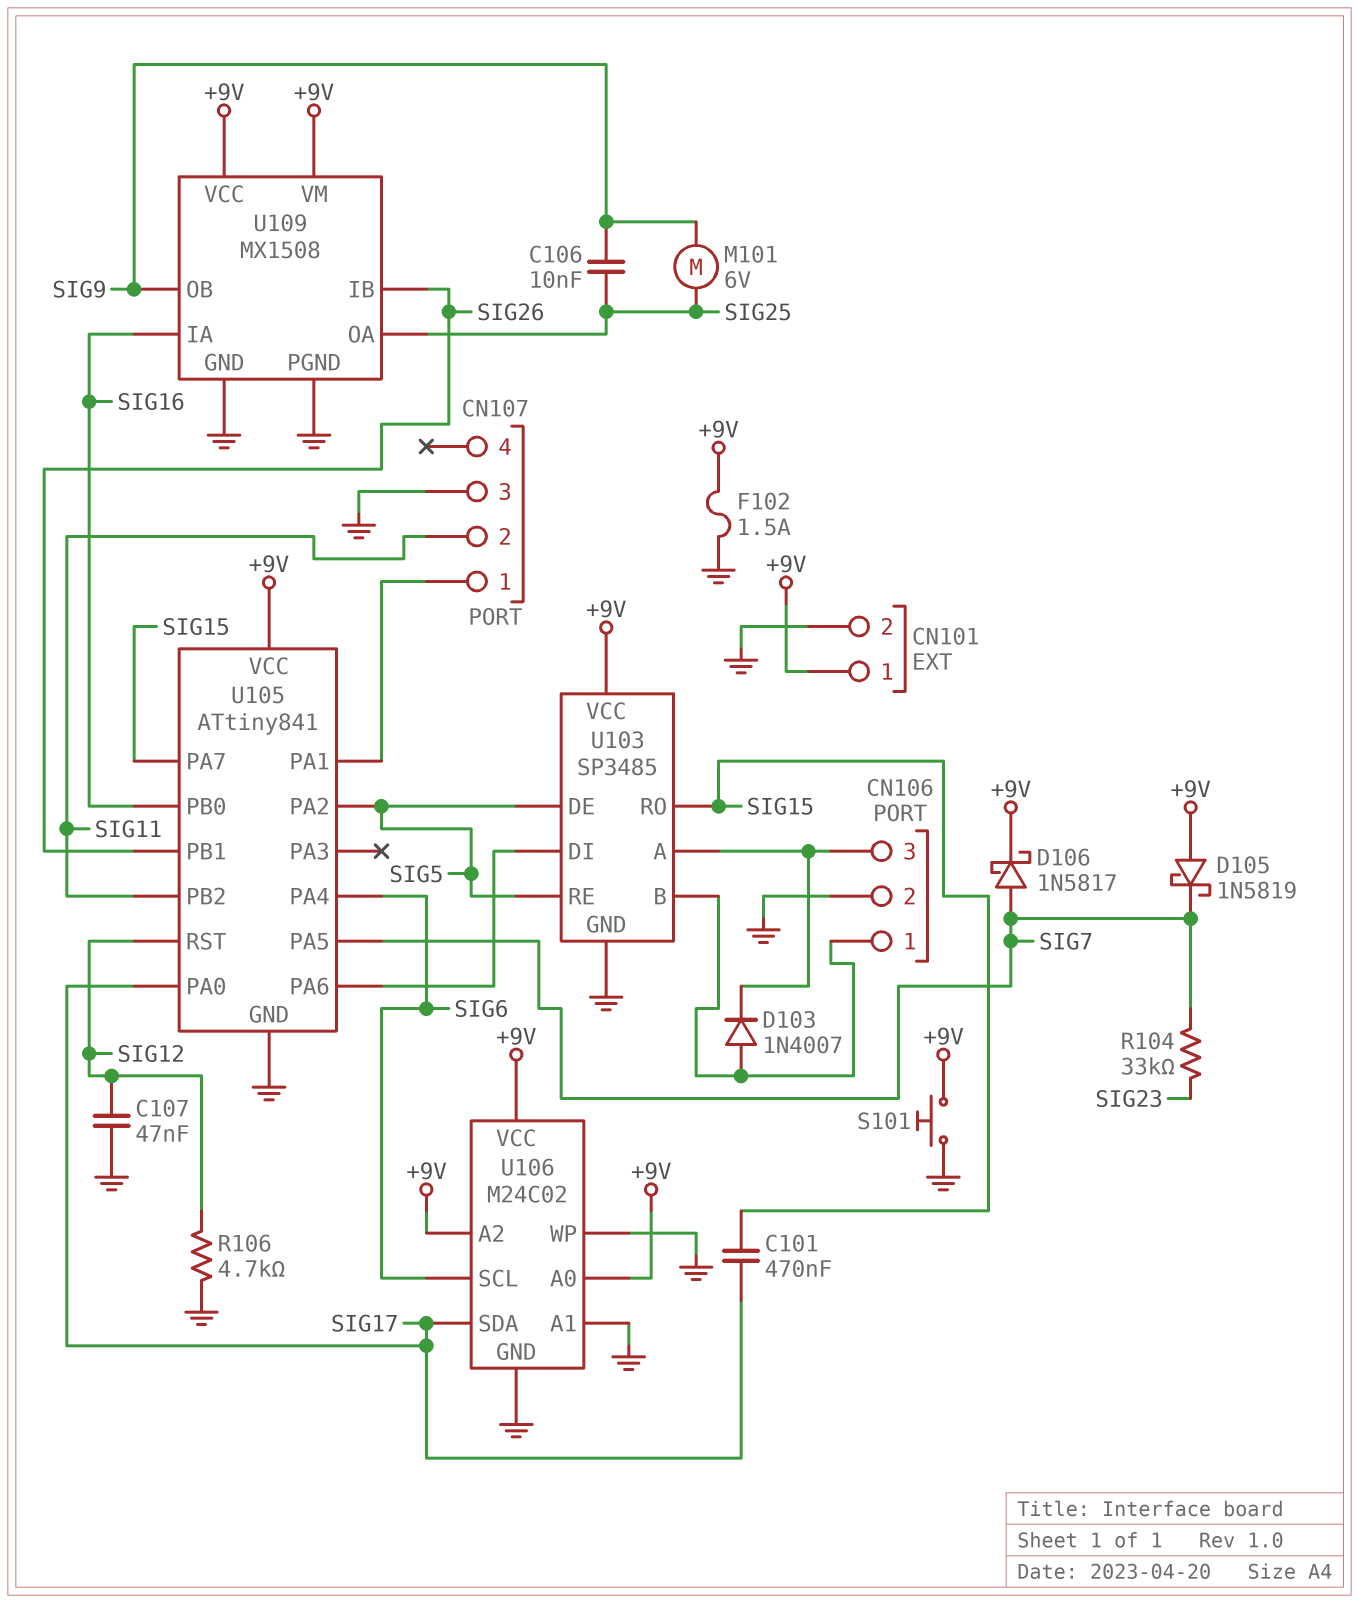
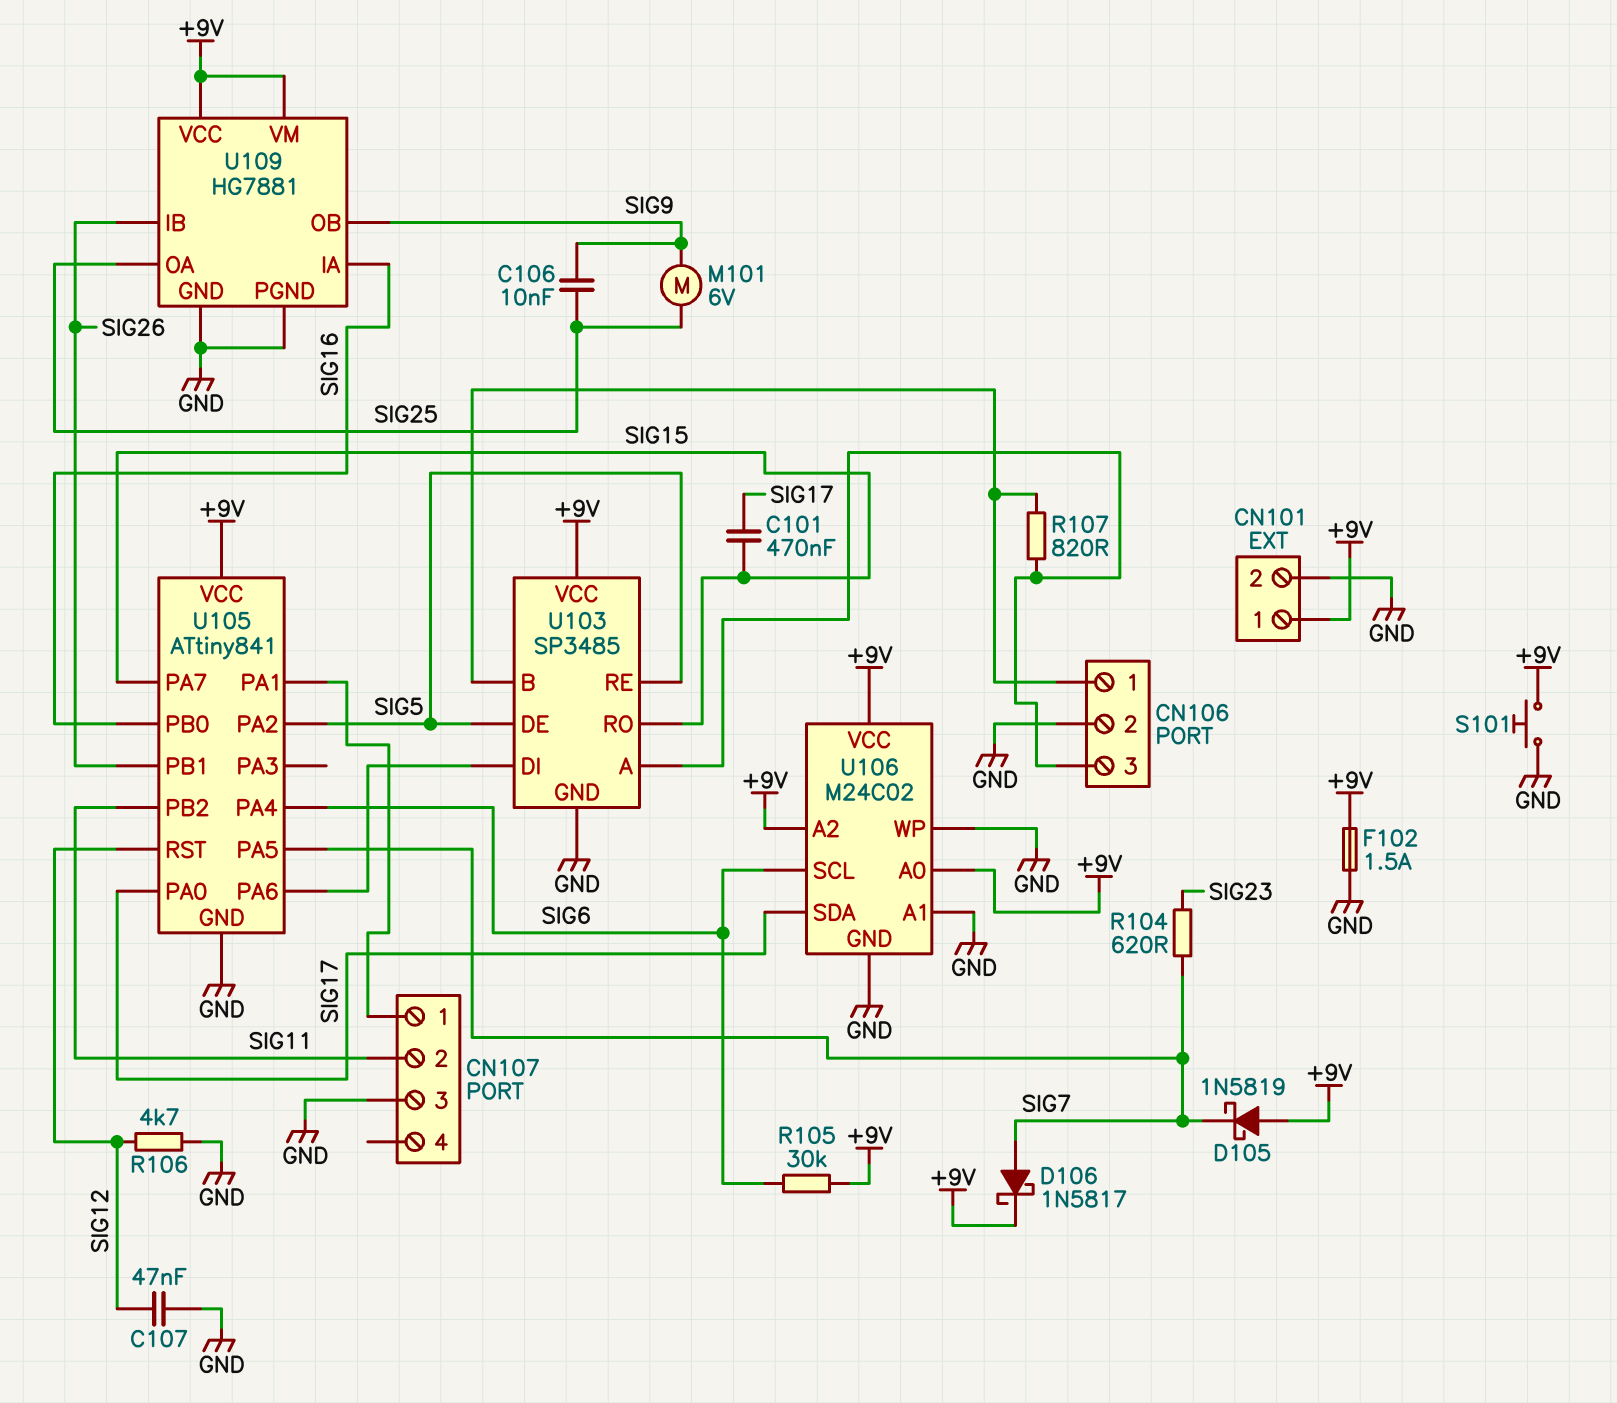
D103: diode 1N4007 (A CN106/1, K CN106/3) -> none
R104: 33k (SIG7, SIG23) -> 620 (SIG7, SIG23)
R105: none -> 30k (+9V, SIG6)
R107: none -> 820 (CN106/1, CN106/3)
U109: MX1508 -> HG7881

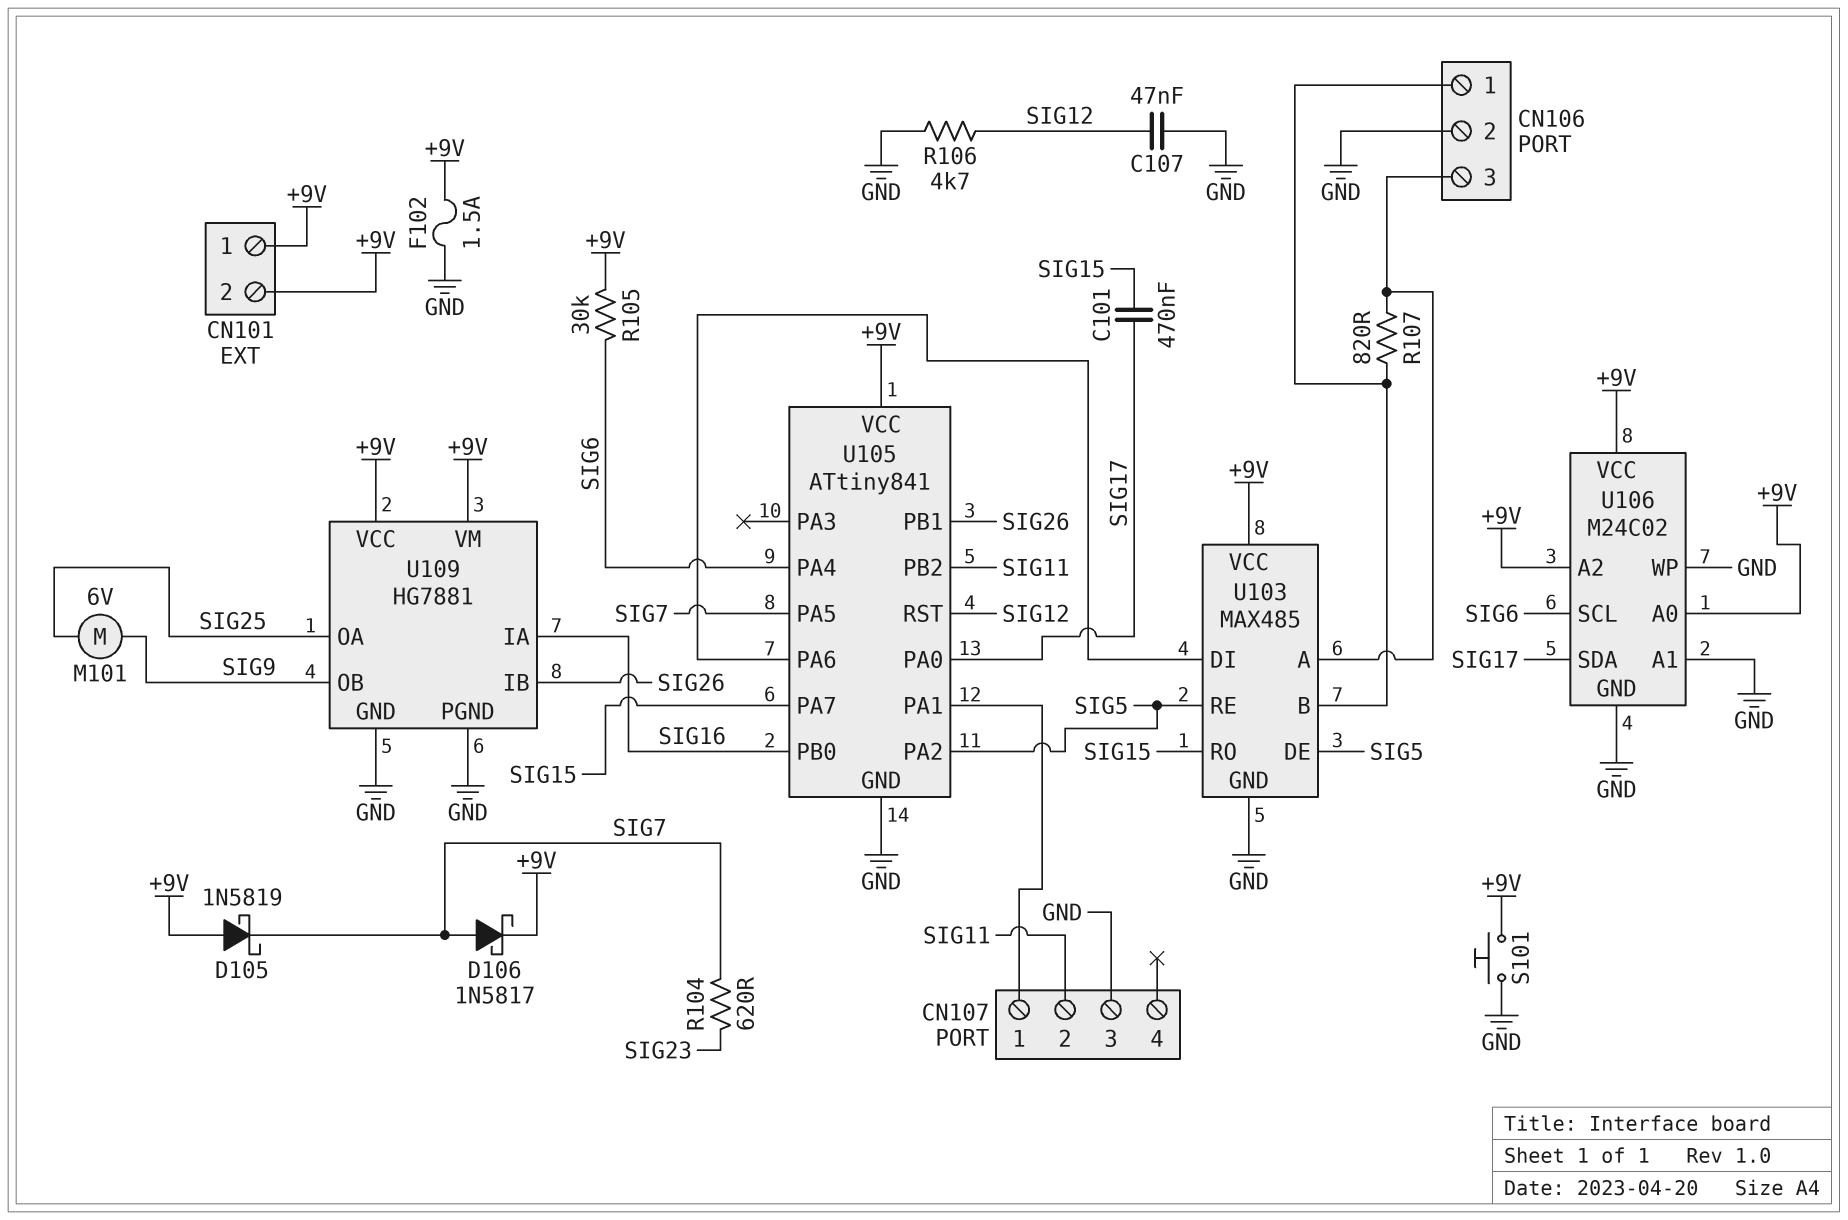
C106: 10nF (SIG9, SIG25) -> none
CN101 pin 2: GND -> +9V
U103: SP3485 -> MAX485

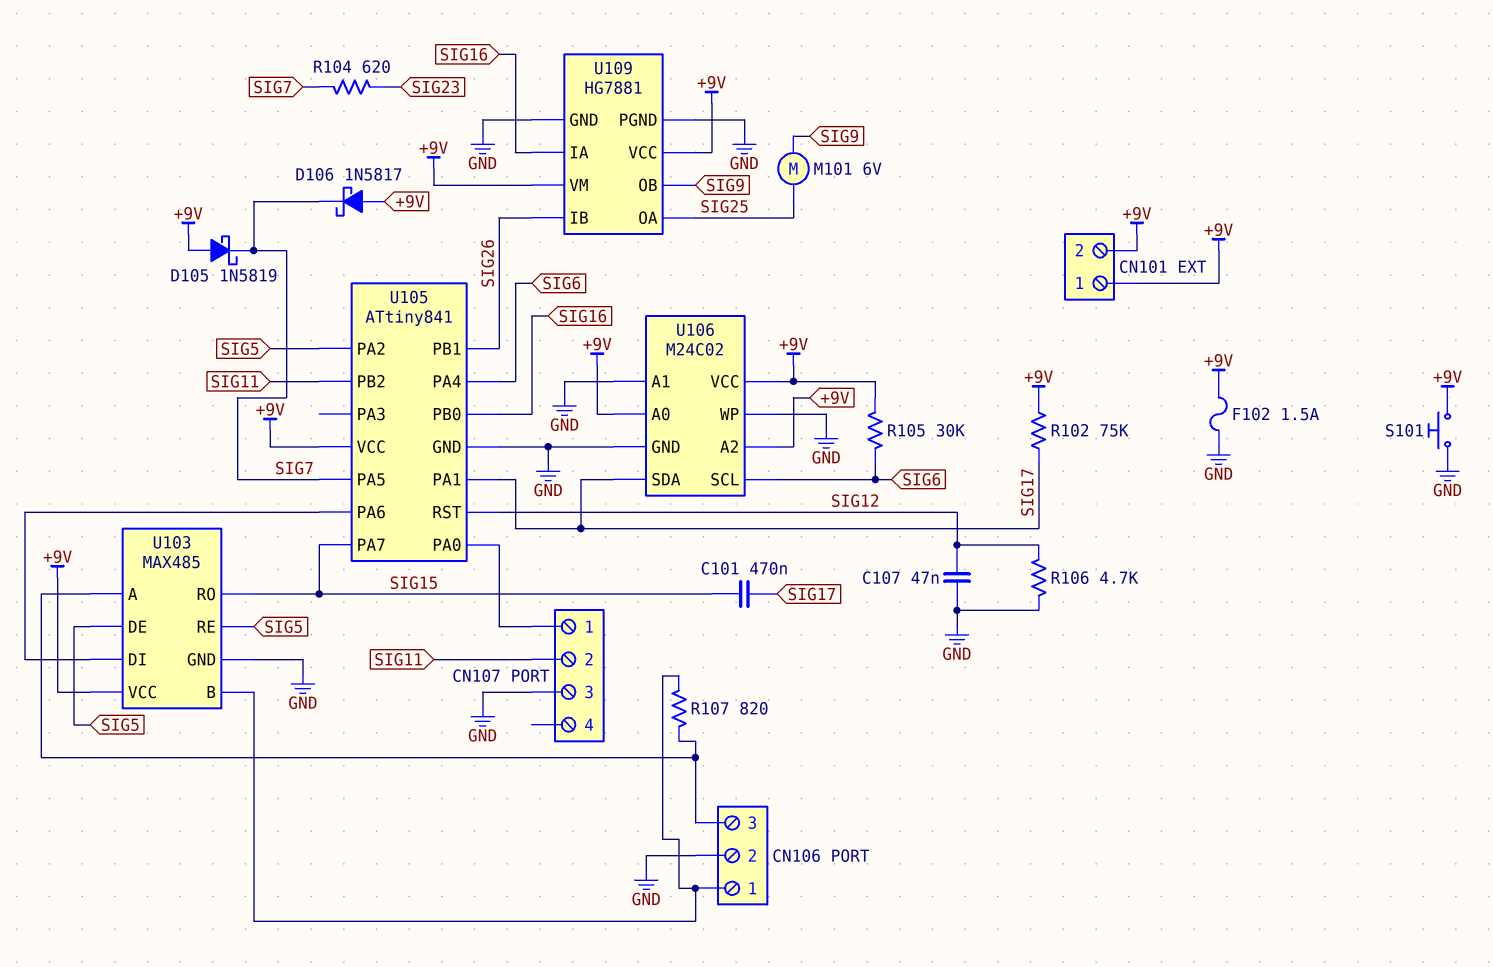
D106: schottky 1N5817 (A SIG7, K +9V) -> schottky 1N5817 (A +9V, K SIG7)
R102: none -> 75k (+9V, SIG17)
U105 pin PA0: SIG17 -> CN107/1
U105 pin PA1: CN107/1 -> SIG17

